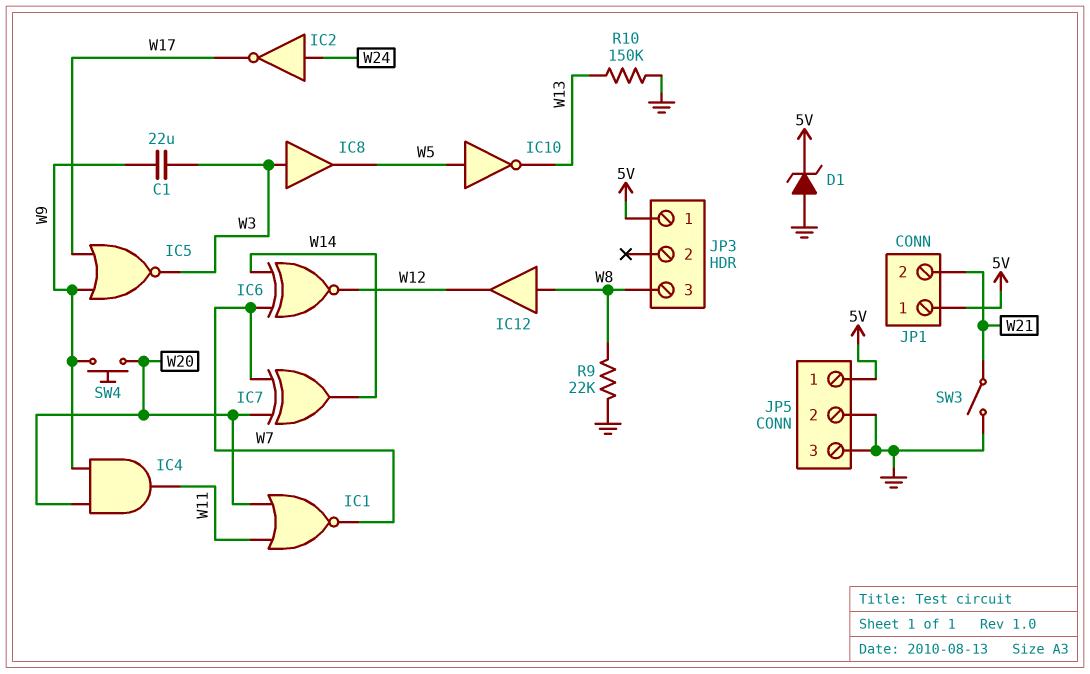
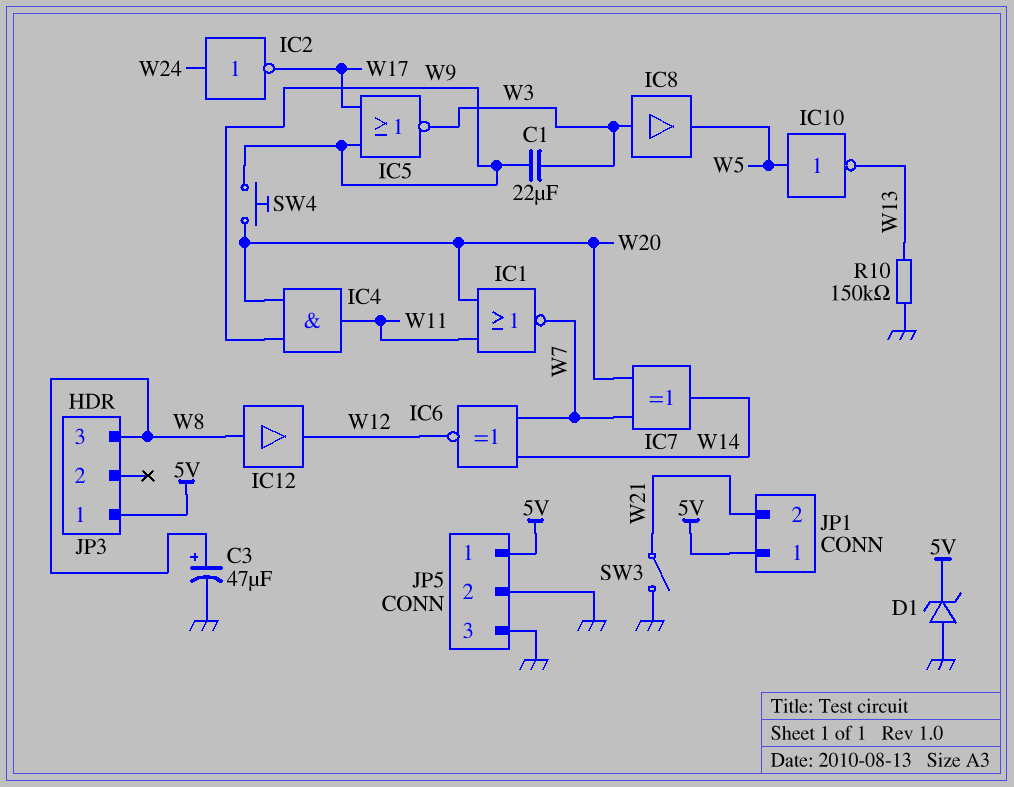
C3: none -> 47uF (plus W8, minus GND)
R9: 22k (GND, W8) -> none

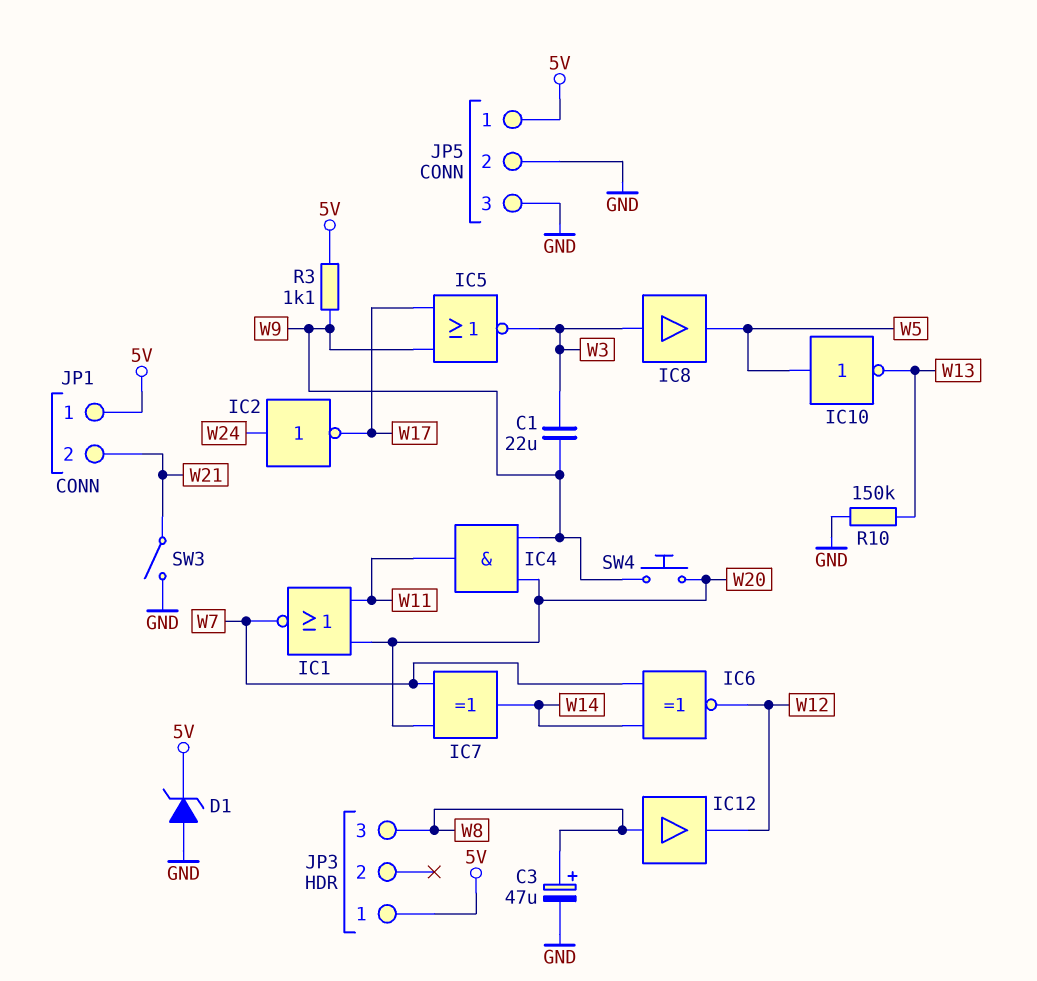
R3: none -> 1.1k (5V, W9)

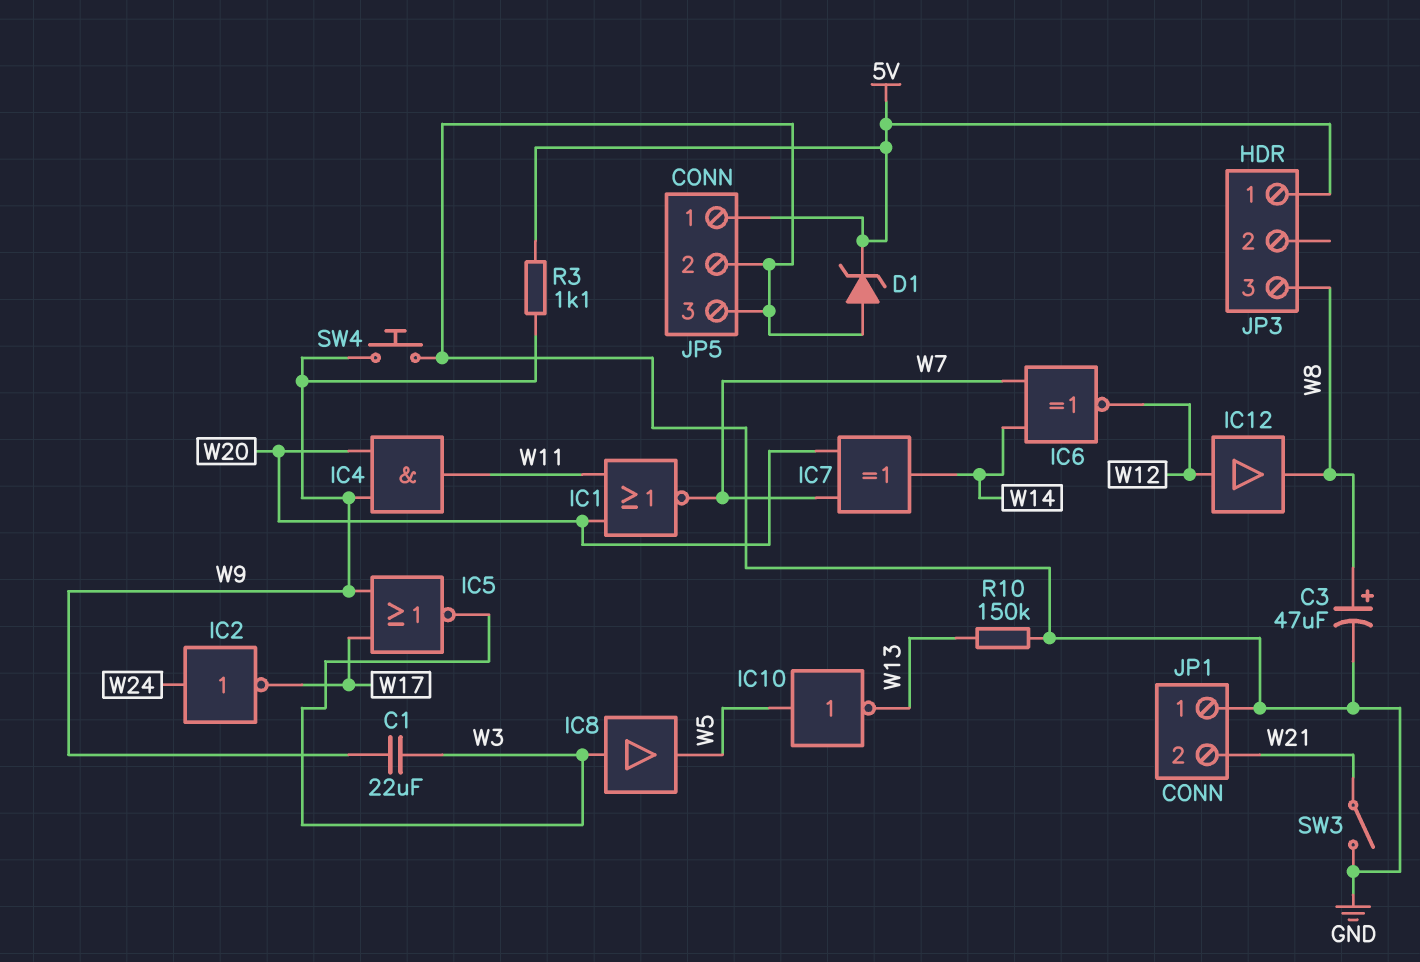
IC12: buffer (in W8, out W12) -> buffer (in W12, out W8)
JP1 pin 1: 5V -> GND
SW4: button (W9, W20) -> button (GND, W9)

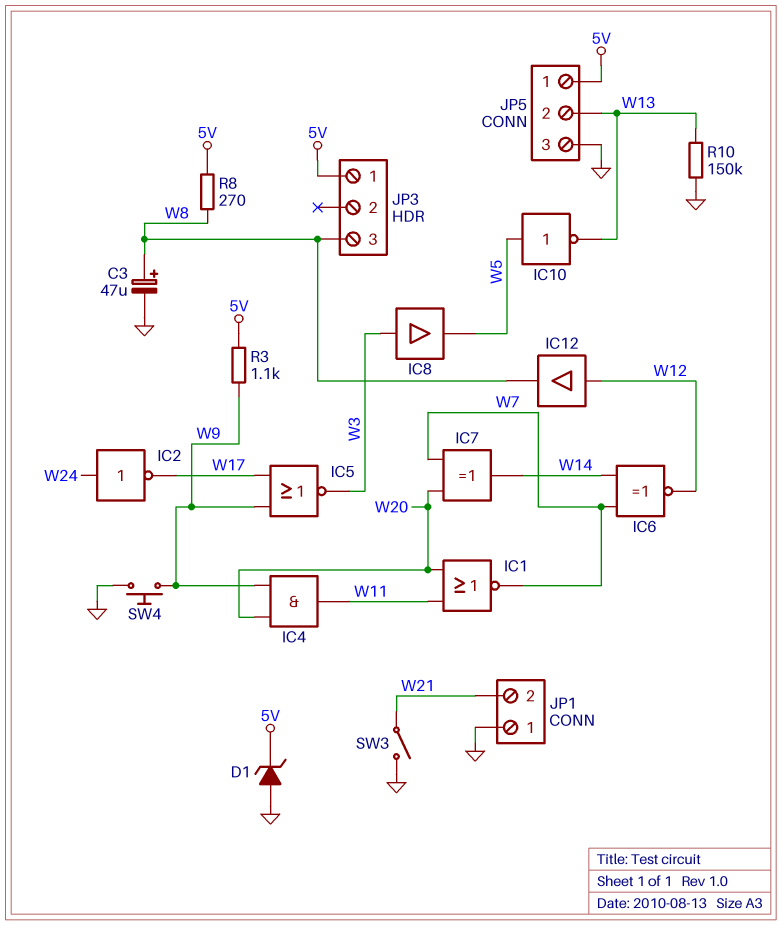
C1: 22uF (W3, W9) -> none
JP5 pin 2: GND -> W13
R8: none -> 270 (5V, W8)

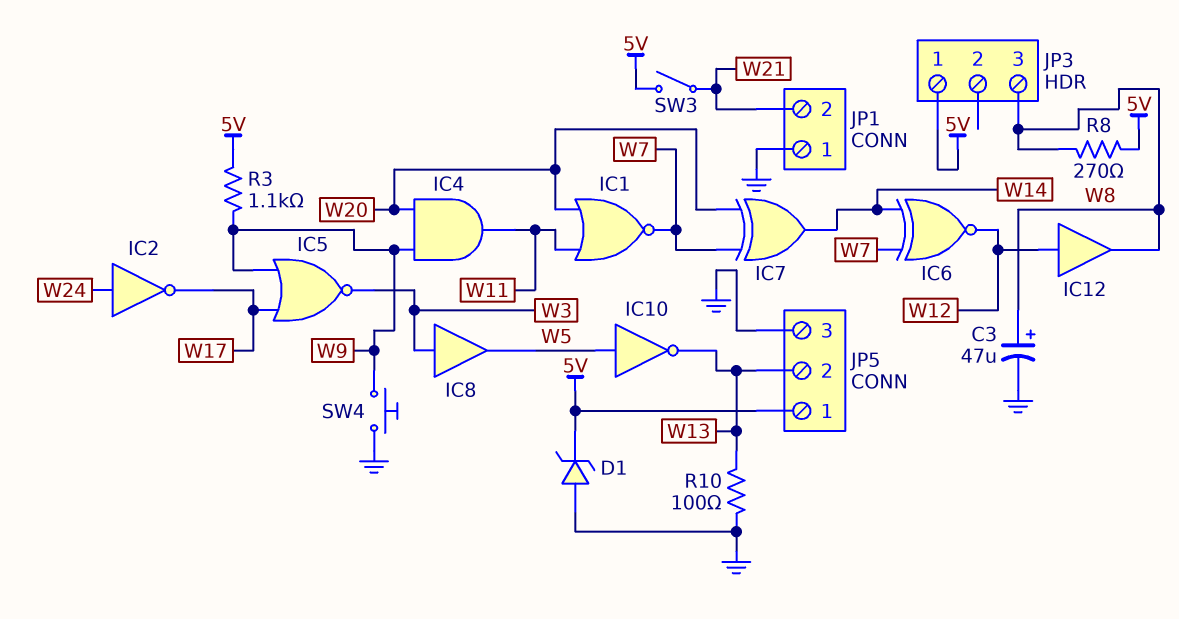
R10: 150k (GND, W13) -> 100 (GND, W13)
SW3: switch (GND, W21) -> switch (5V, W21)

